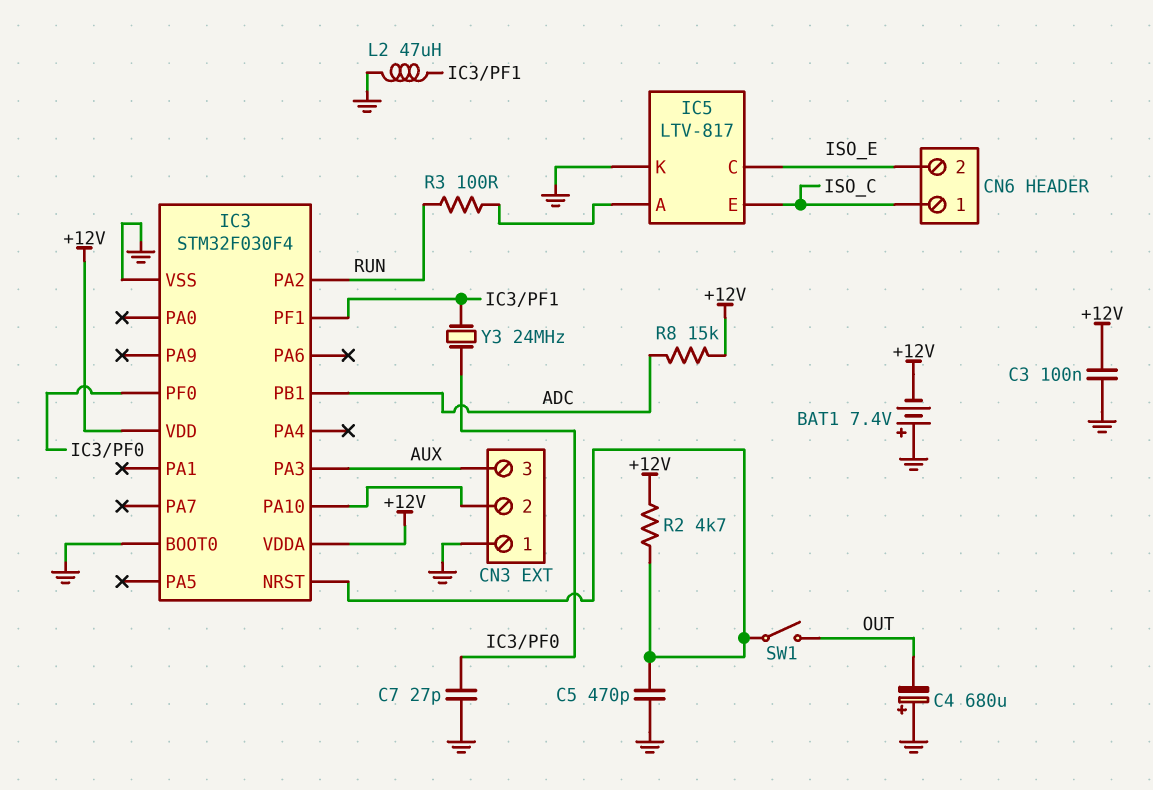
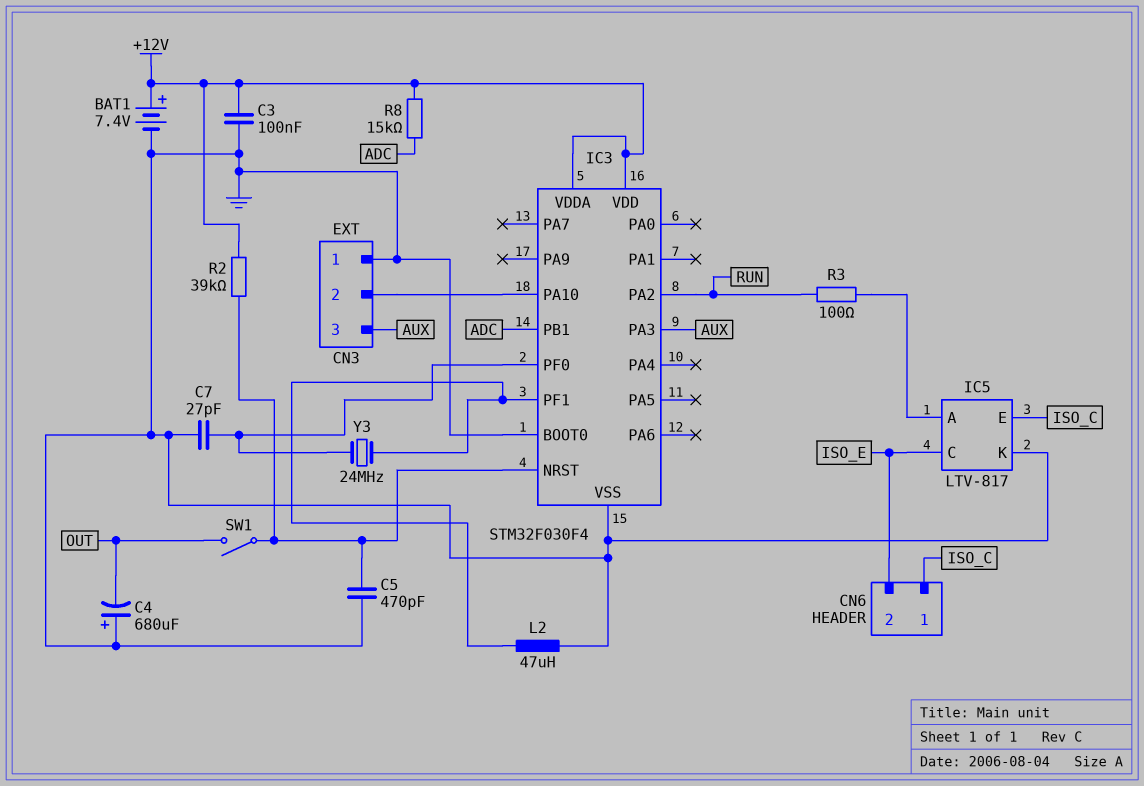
BAT1: 7.4V (plus GND, minus +12V) -> 7.4V (plus +12V, minus GND)
R2: 4.7k (+12V, IC3/NRST) -> 39k (+12V, IC3/NRST)

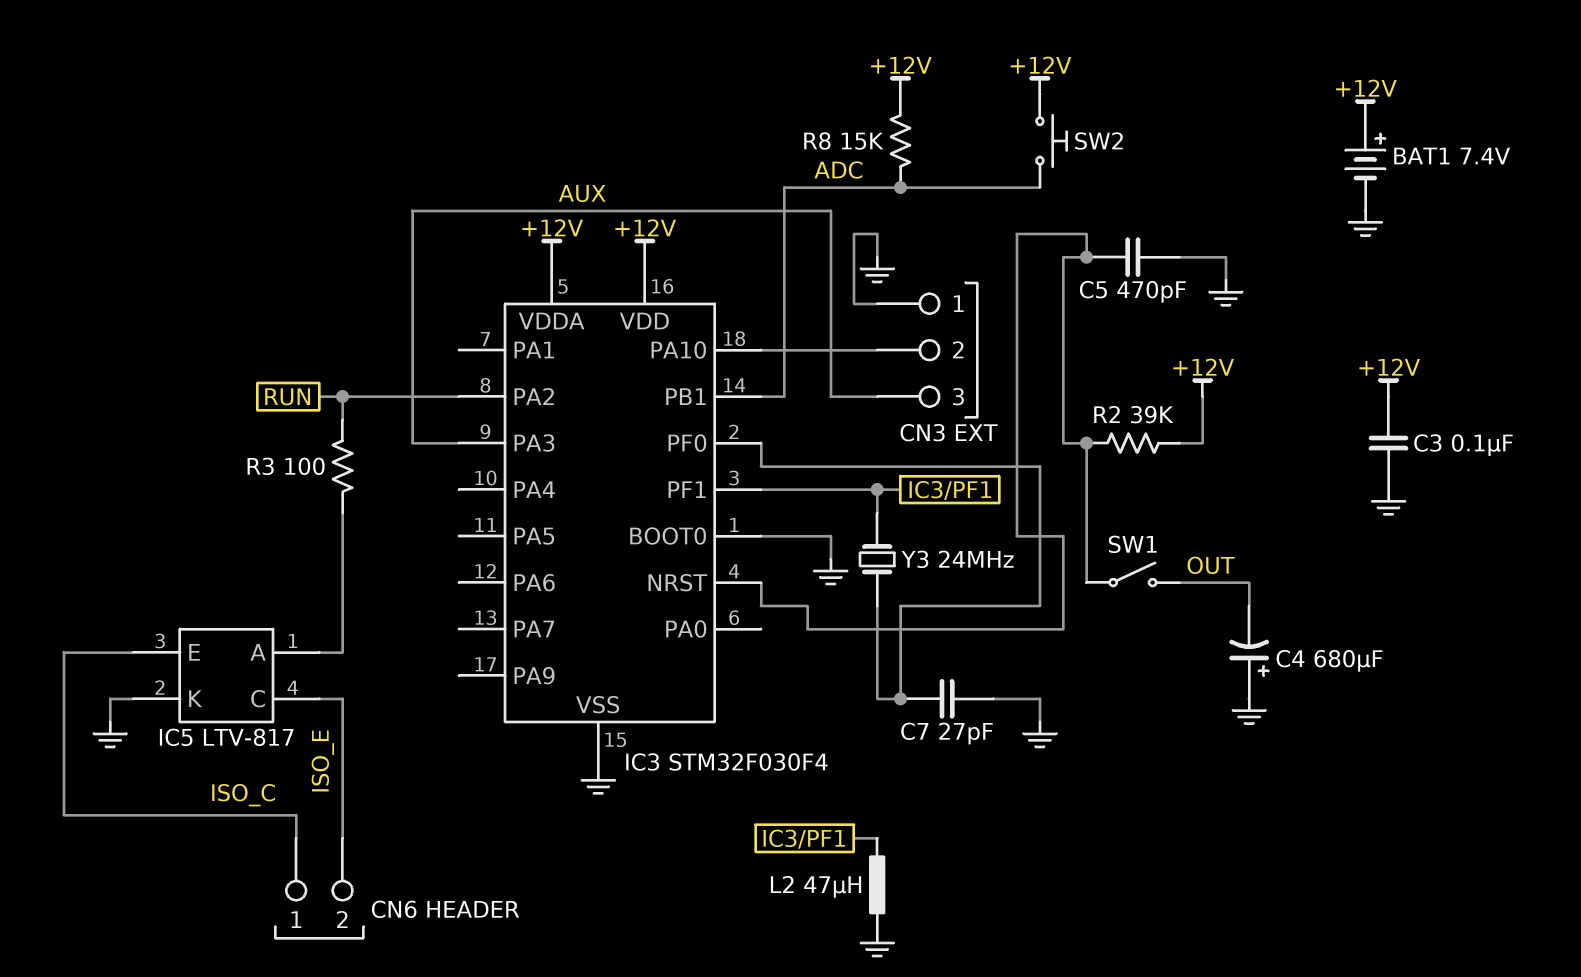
SW2: none -> button (+12V, ADC)

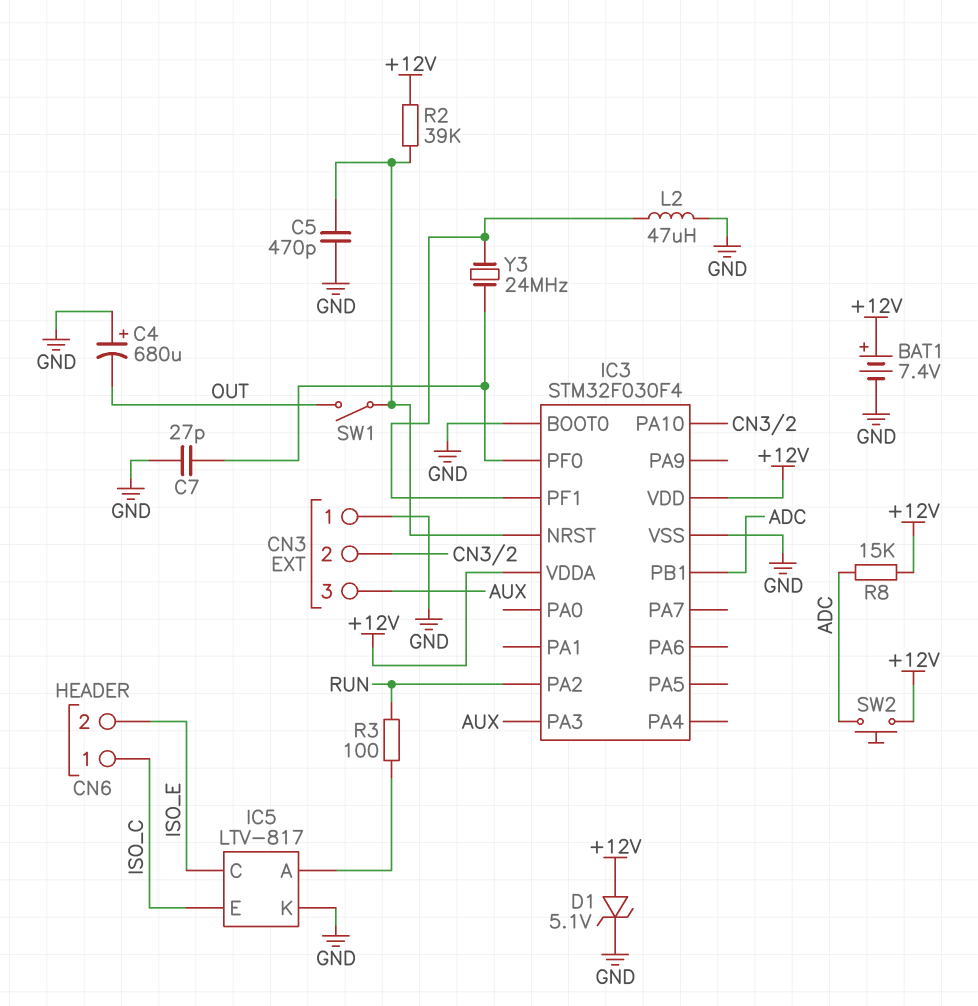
C3: 100nF (+12V, GND) -> none
D1: none -> zener 5.1V (A +12V, K GND)

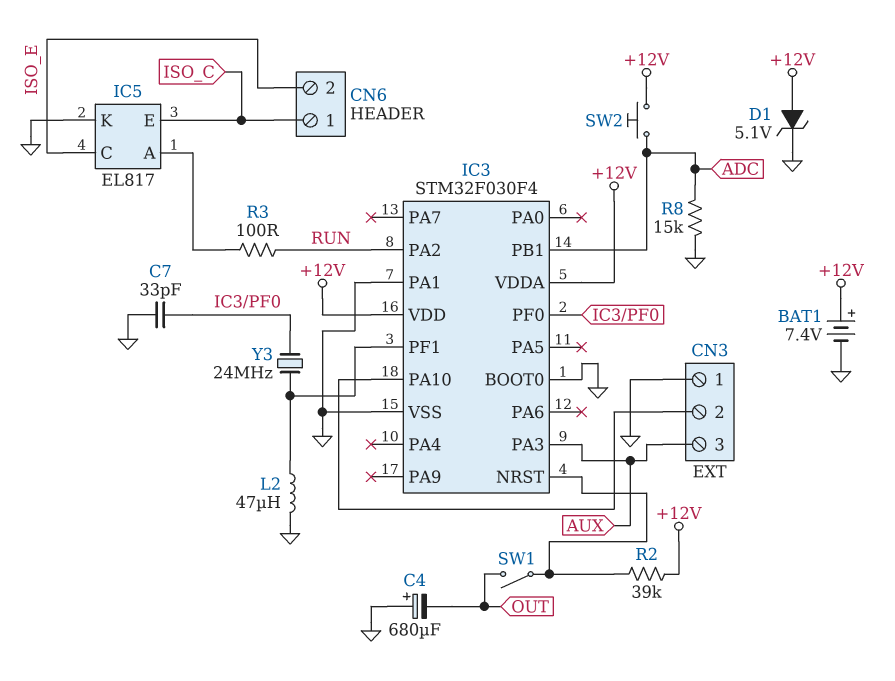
C5: 470pF (GND, IC3/NRST) -> none
C7: 27pF (GND, IC3/PF0) -> 33pF (GND, IC3/PF0)
IC3 pin PA1: none -> GND
IC5: LTV-817 -> EL817
R8: 15k (+12V, ADC) -> 15k (ADC, GND)

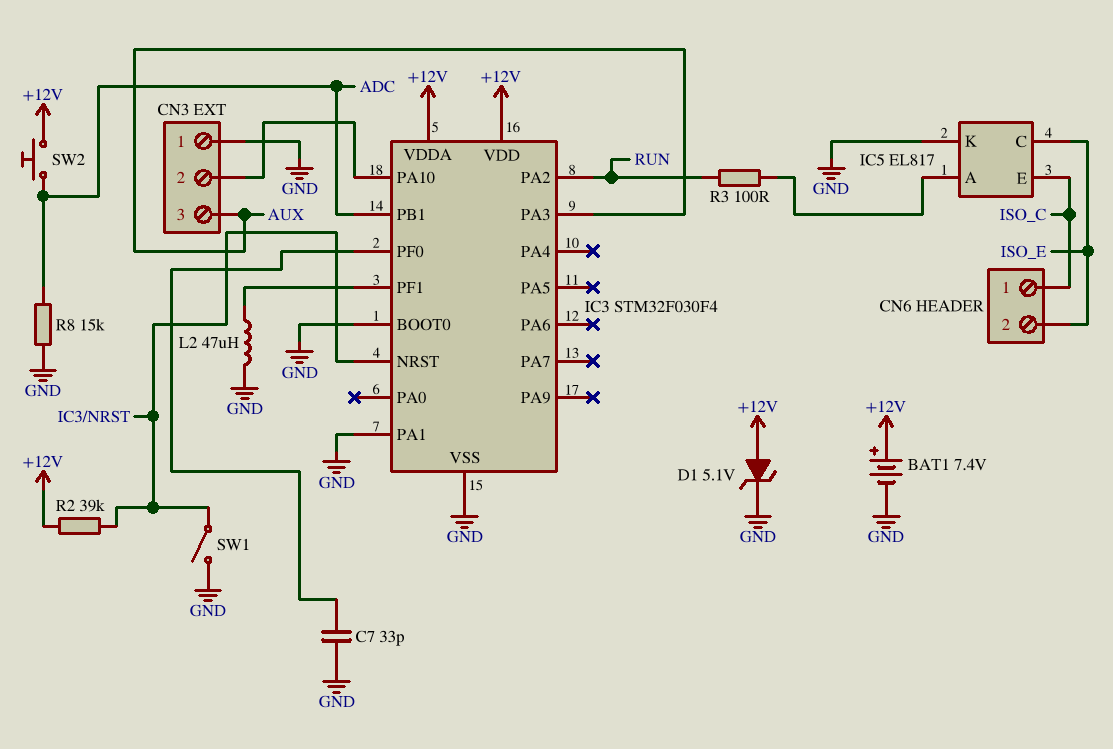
C4: 680uF (plus GND, minus OUT) -> none
SW1: switch (IC3/NRST, OUT) -> switch (GND, IC3/NRST)
Y3: 24MHz (IC3/PF0, IC3/PF1) -> none

